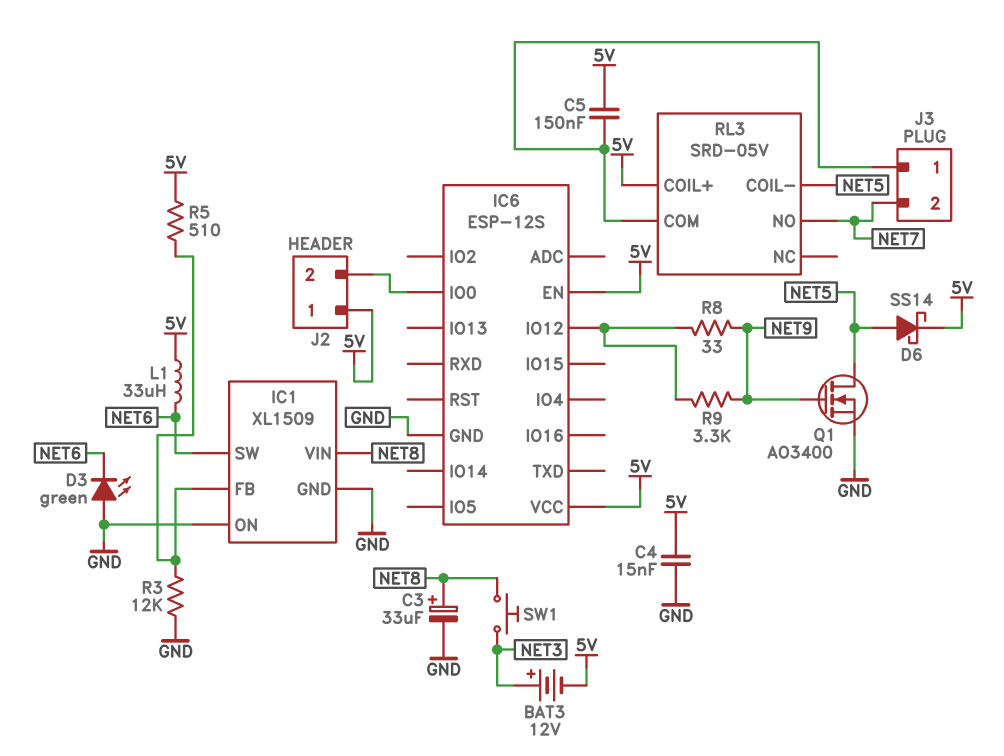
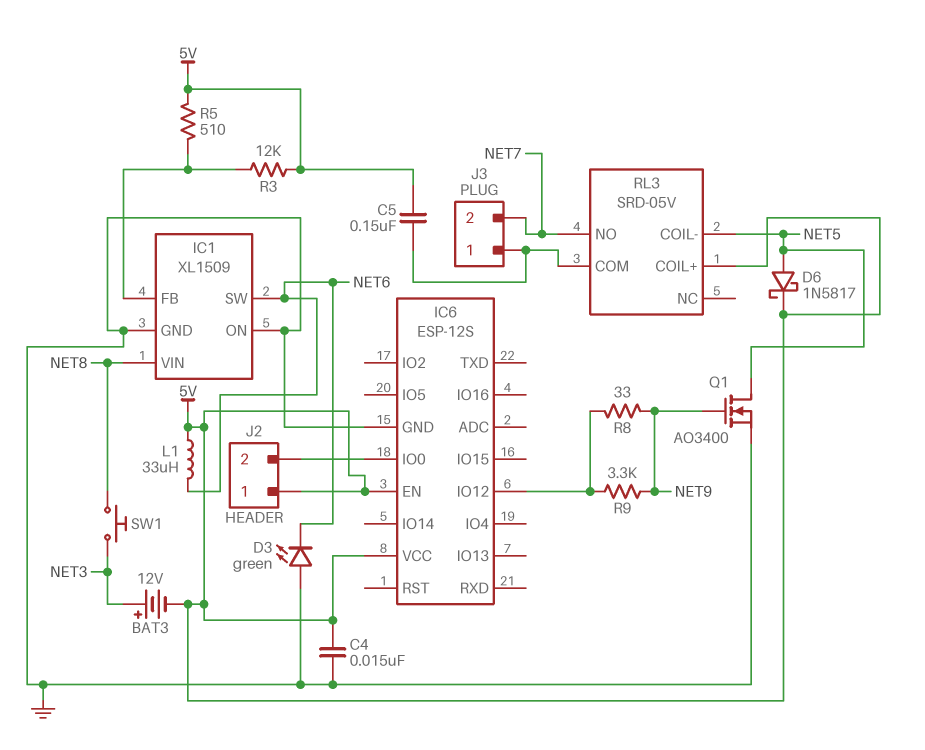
C3: 33uF (plus NET8, minus GND) -> none
D6: schottky SS14 (A NET5, K 5V) -> schottky 1N5817 (A NET5, K 5V)
R3: 12k (GND, IC1/FB) -> 12k (5V, IC1/FB)

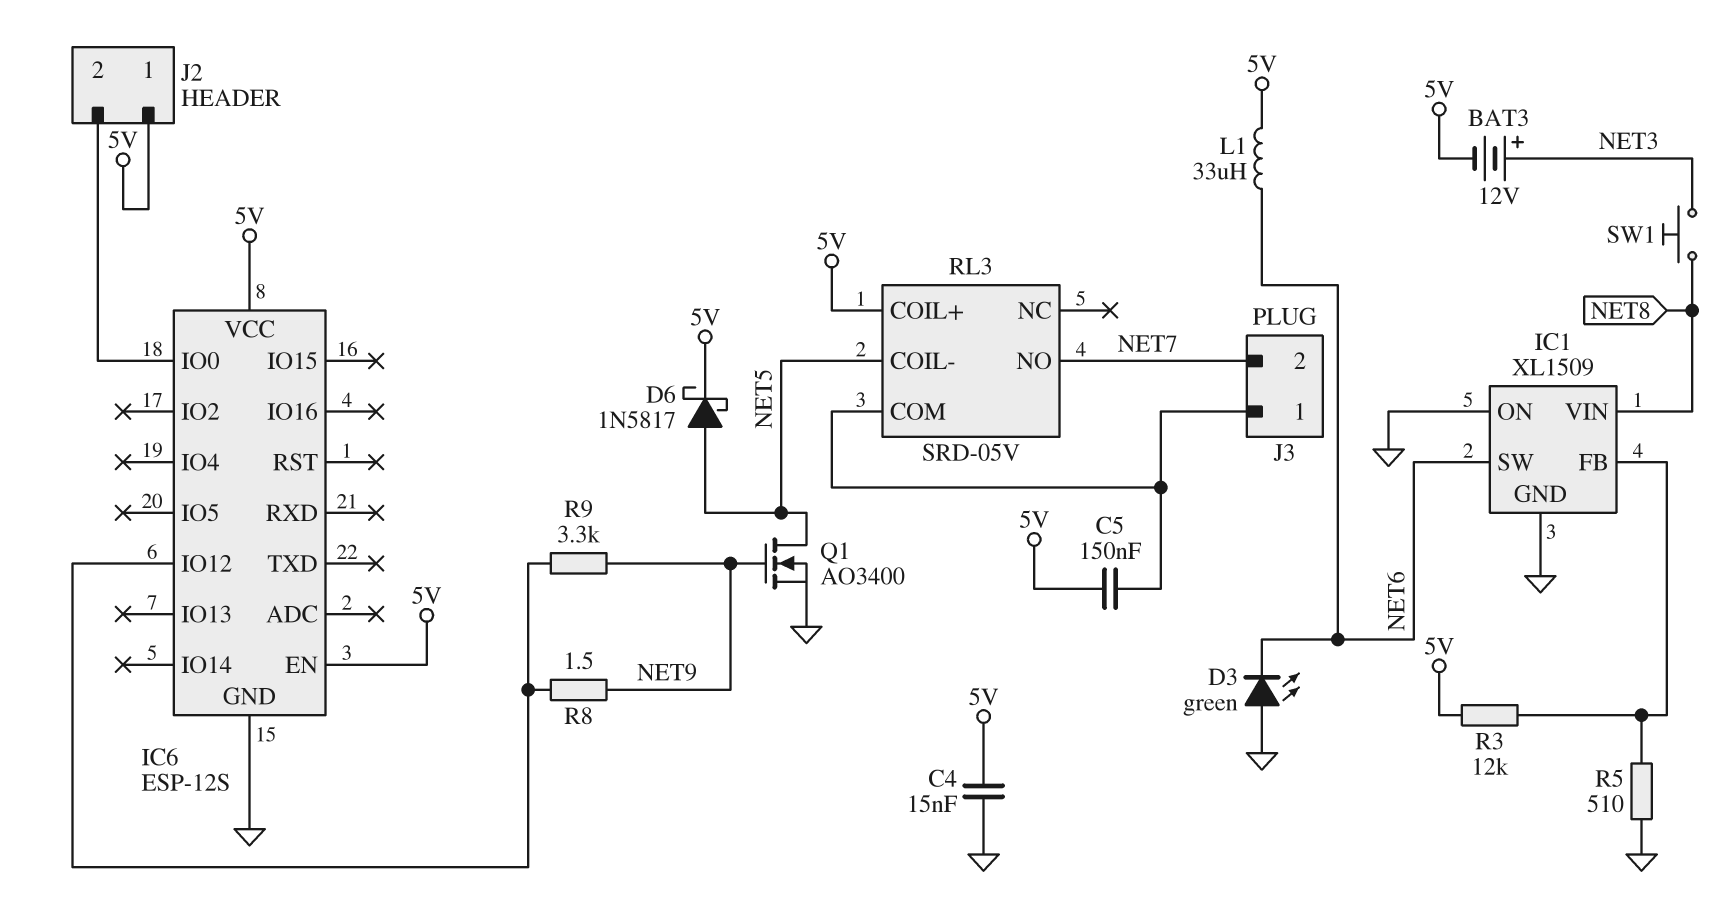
R5: 510 (5V, IC1/FB) -> 510 (GND, IC1/FB)
R8: 33 (IC6/IO12, NET9) -> 1.5 (IC6/IO12, NET9)

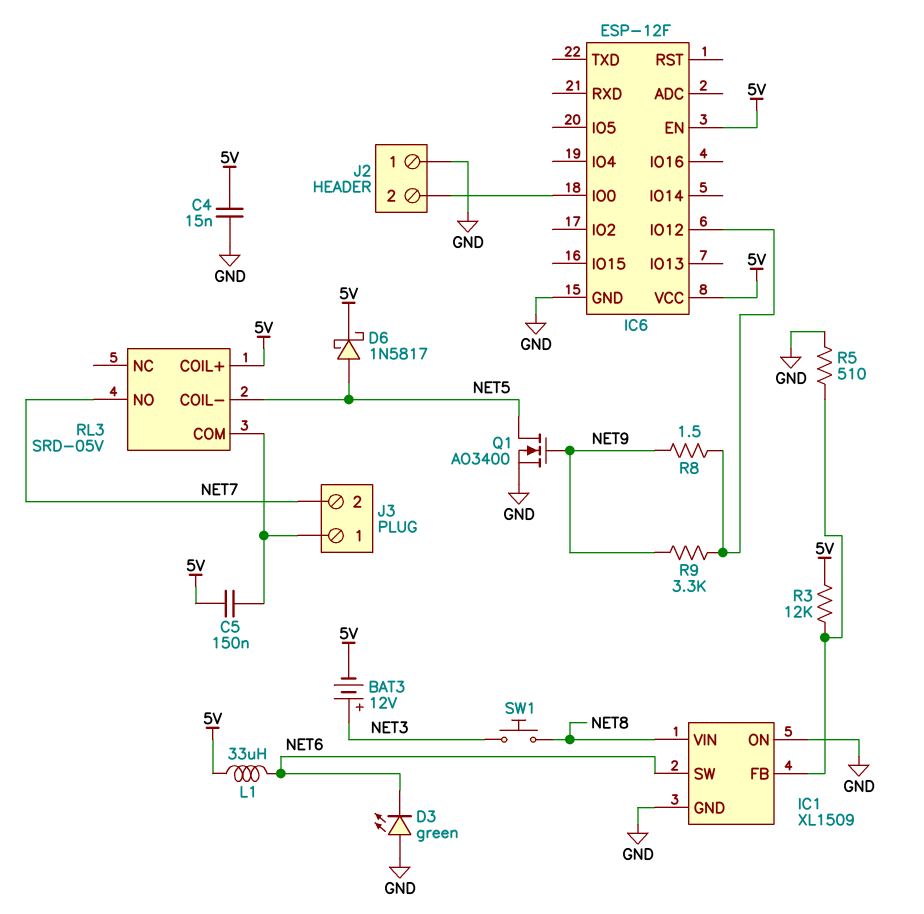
IC6: ESP-12S -> ESP-12F
J2 pin 1: 5V -> GND

